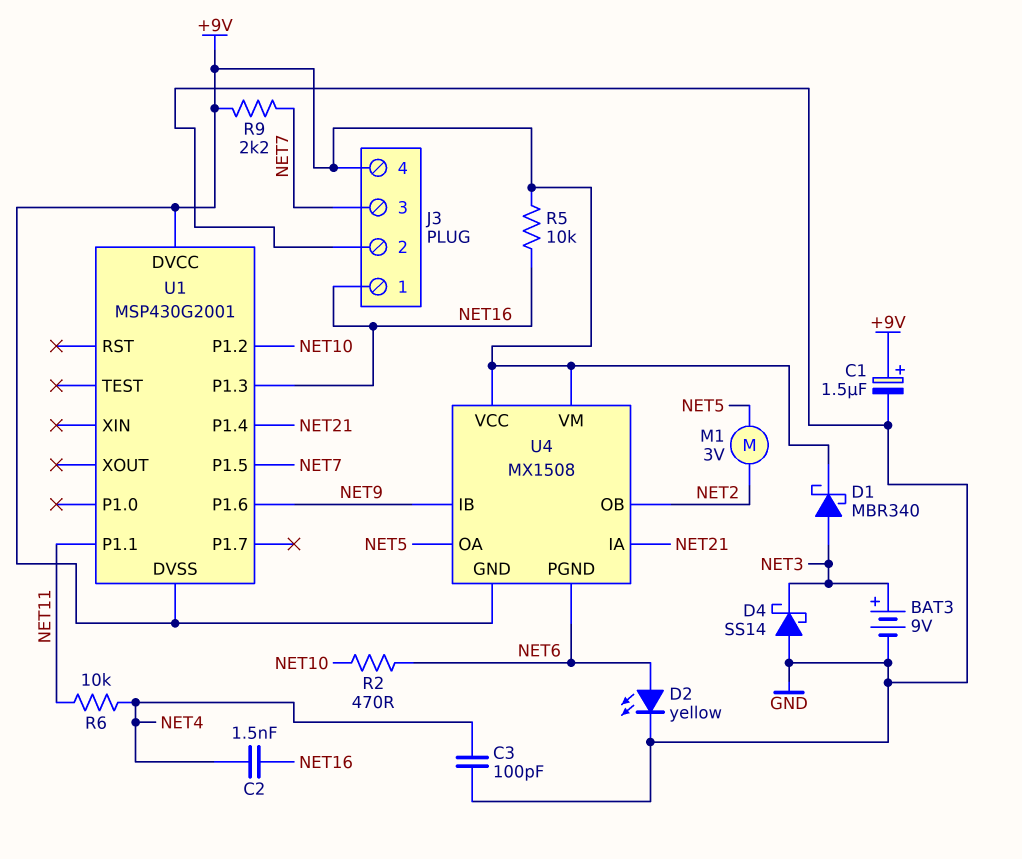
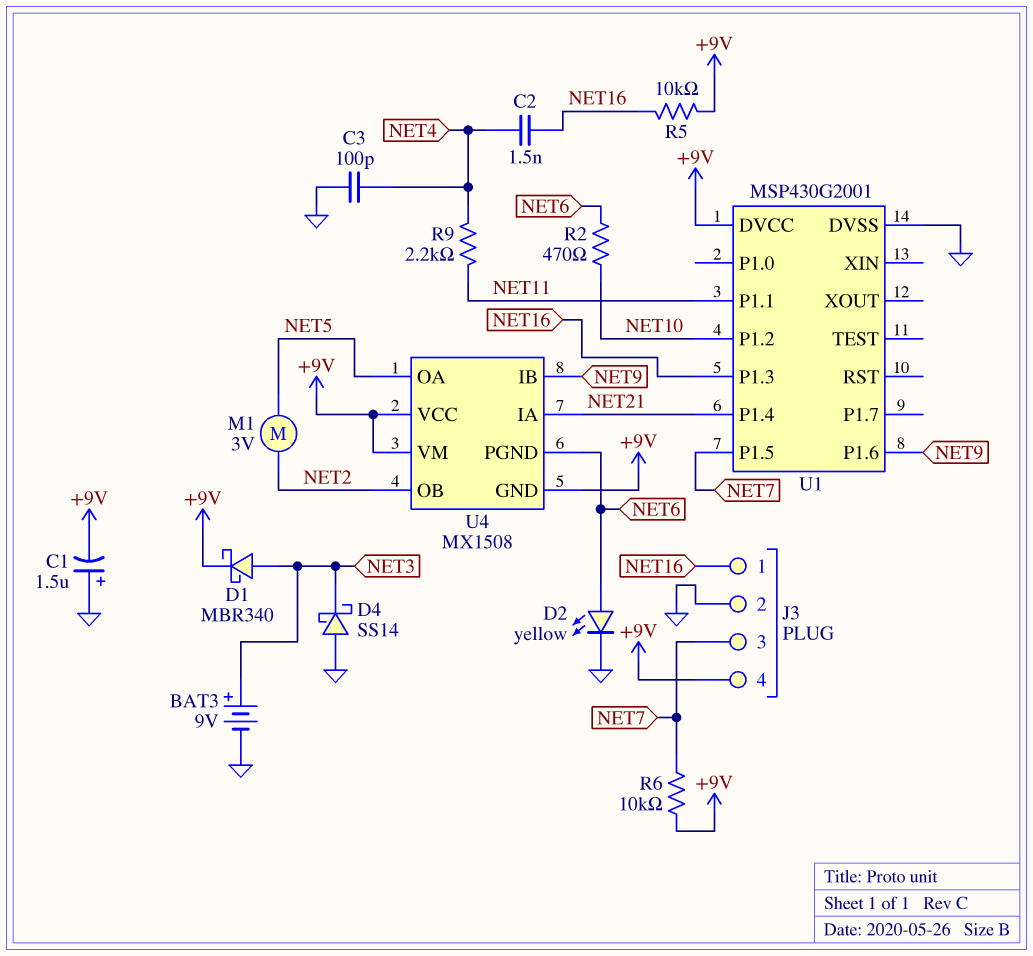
C1: 1.5uF (plus +9V, minus GND) -> 1.5uF (plus GND, minus +9V)
R6: 10k (NET4, NET11) -> 10k (+9V, NET7)
R9: 2.2k (+9V, NET7) -> 2.2k (NET4, NET11)
U1 pin DVSS: +9V -> GND

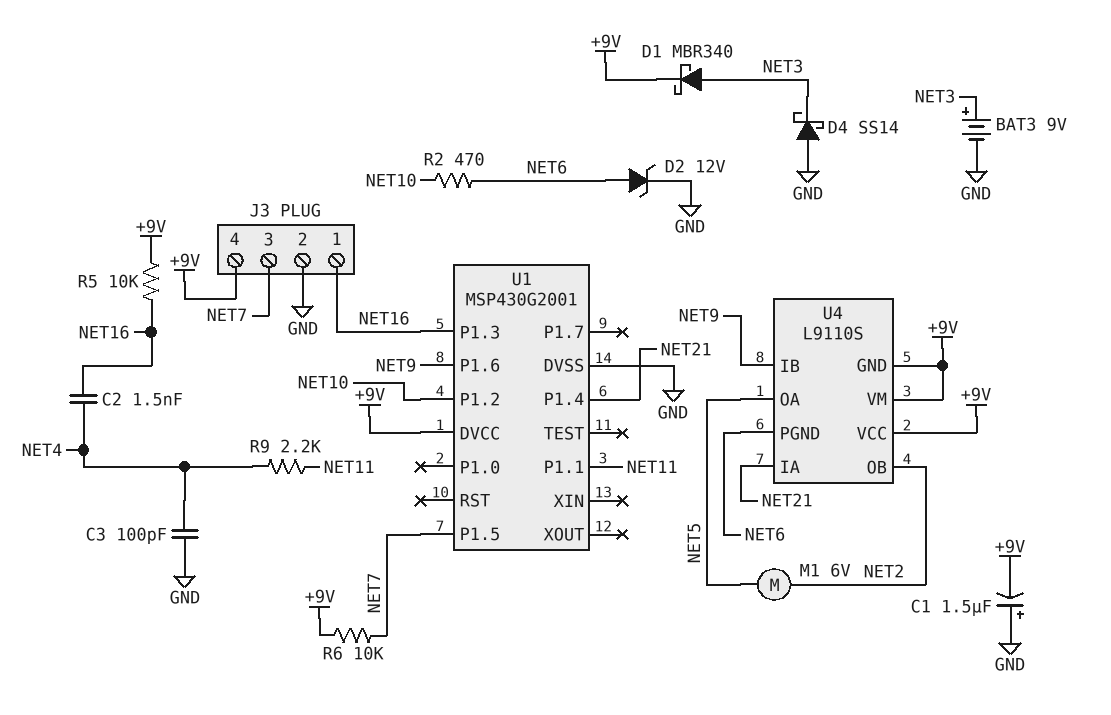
D2: LED yellow (A NET6, K GND) -> zener 12V (A NET6, K GND)
M1: motor 3V (NET2, NET5) -> motor 6V (NET2, NET5)
U4: MX1508 -> L9110S

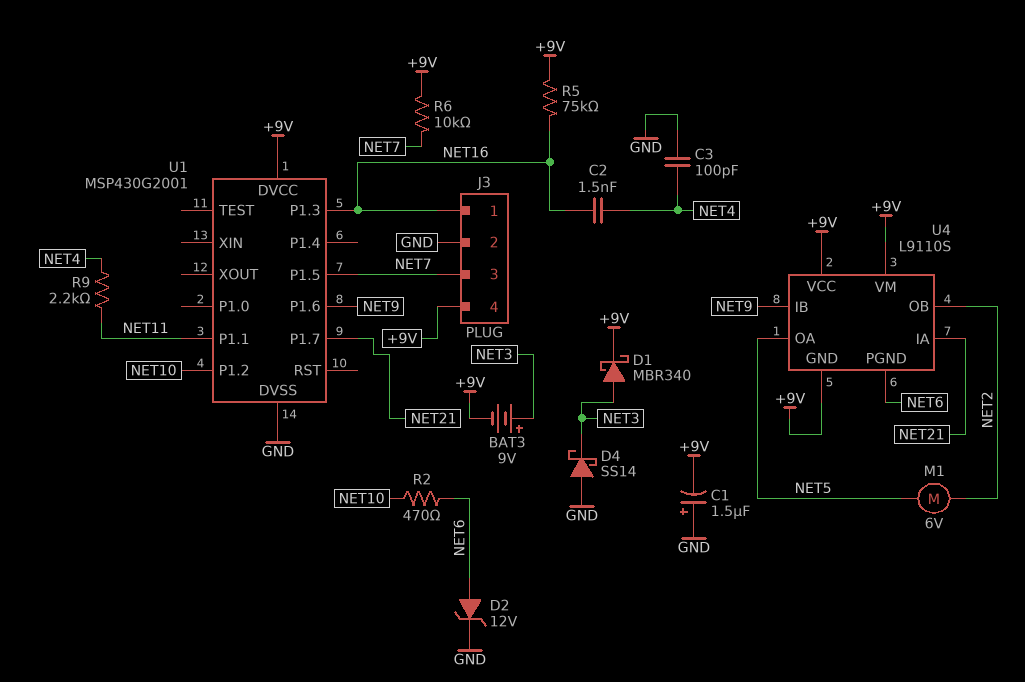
BAT3: 9V (plus NET3, minus GND) -> 9V (plus NET3, minus +9V)
R5: 10k (+9V, NET16) -> 75k (+9V, NET16)
U1 pin P1.4: NET21 -> none
U1 pin P1.7: none -> NET21

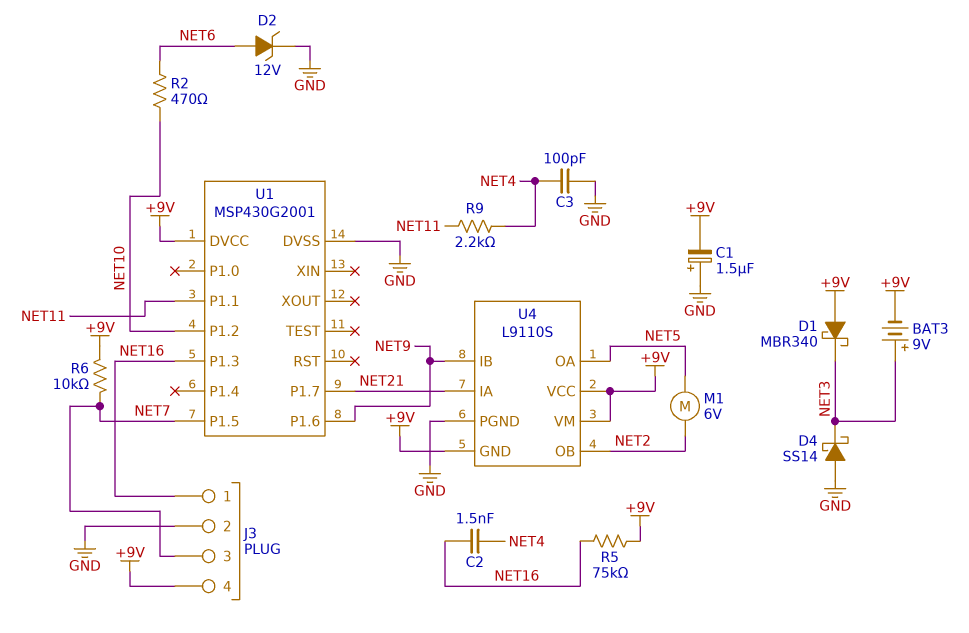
D1: schottky MBR340 (A NET3, K +9V) -> schottky MBR340 (A +9V, K NET3)
U4 pin PGND: NET6 -> GND

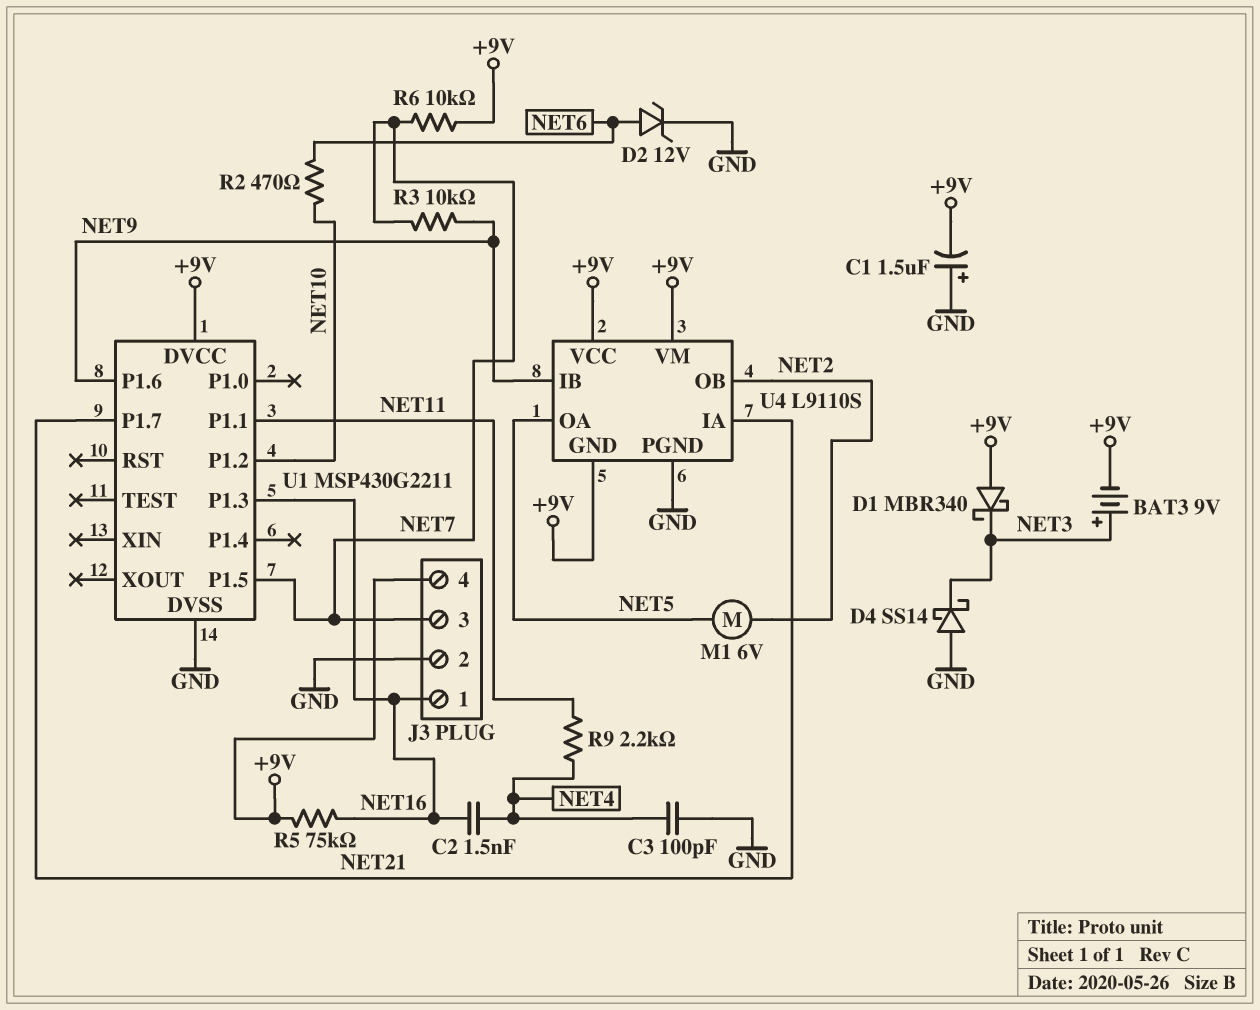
R3: none -> 10k (NET7, NET9)
U1: MSP430G2001 -> MSP430G2211

